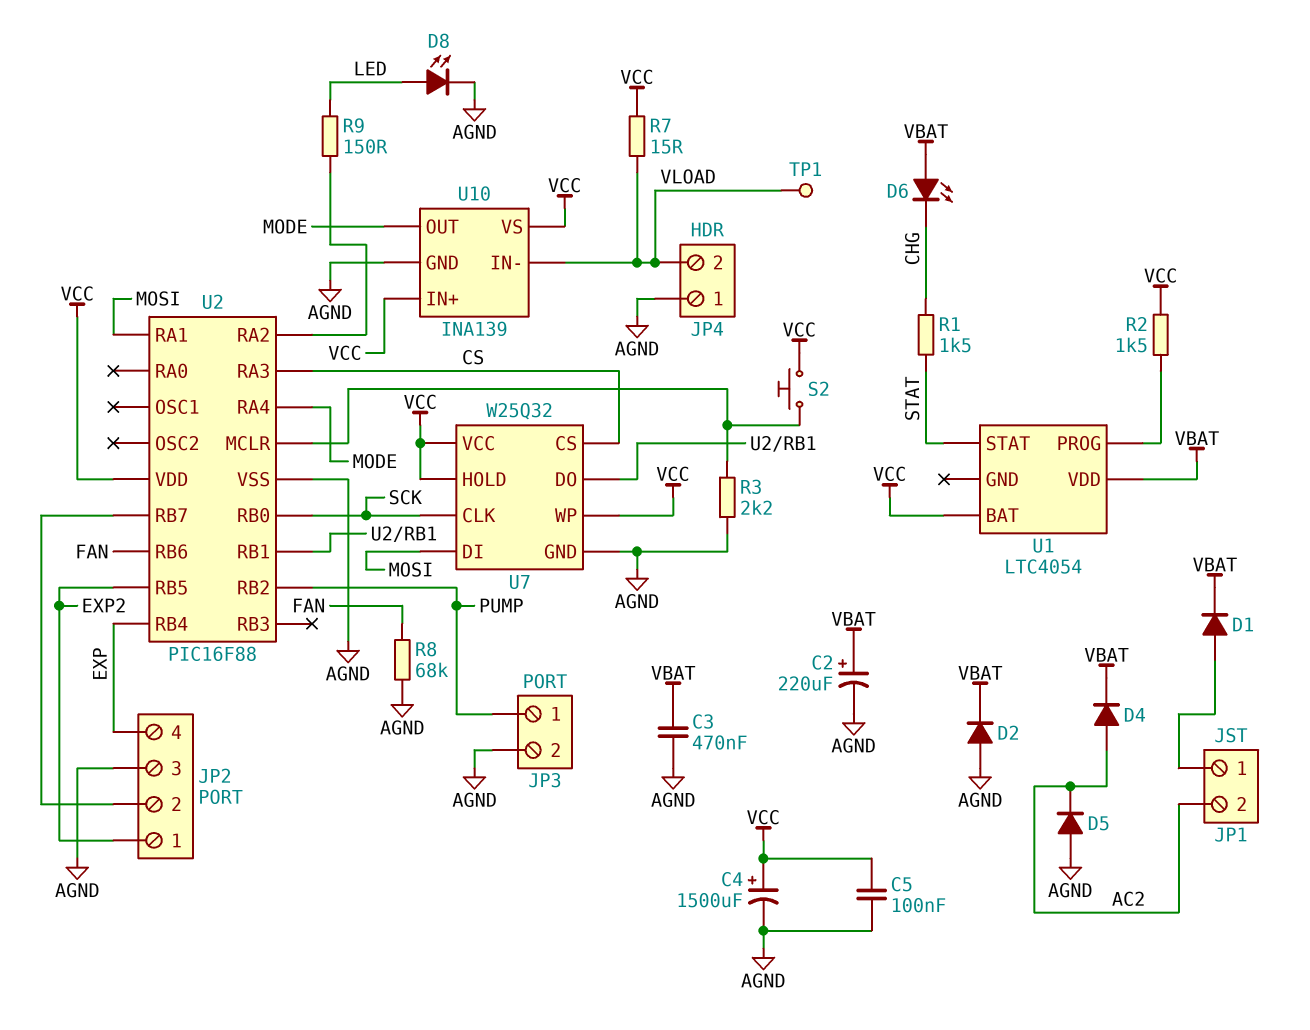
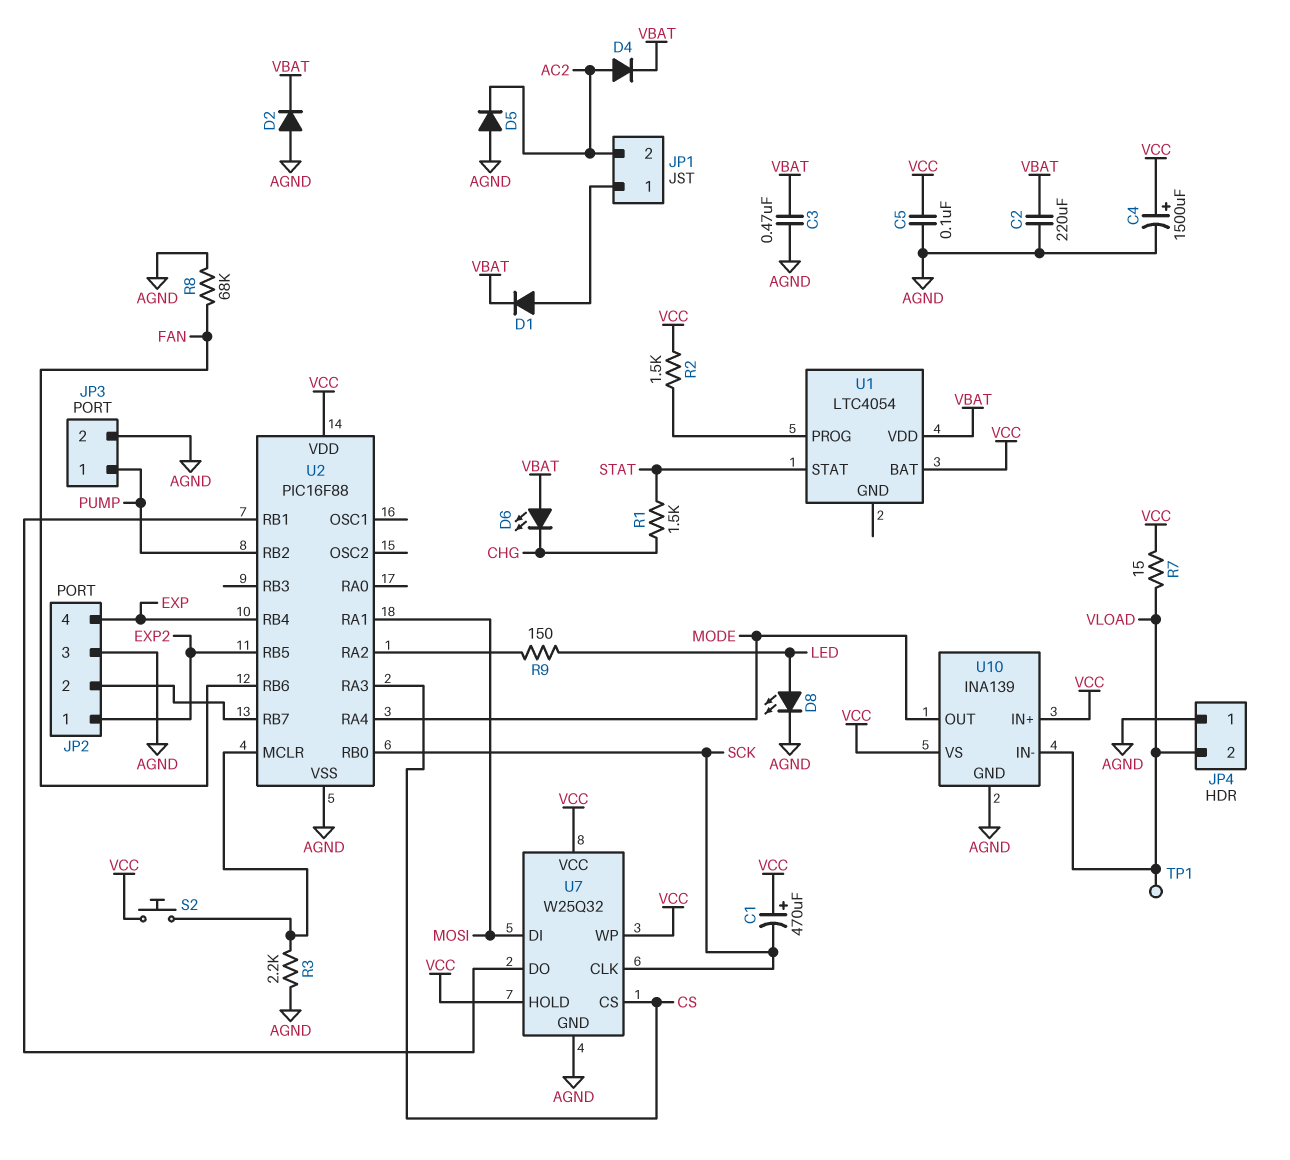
C1: none -> 470uF (plus VCC, minus SCK)
C2: 220uF (plus VBAT, minus AGND) -> 220uF (AGND, VBAT)

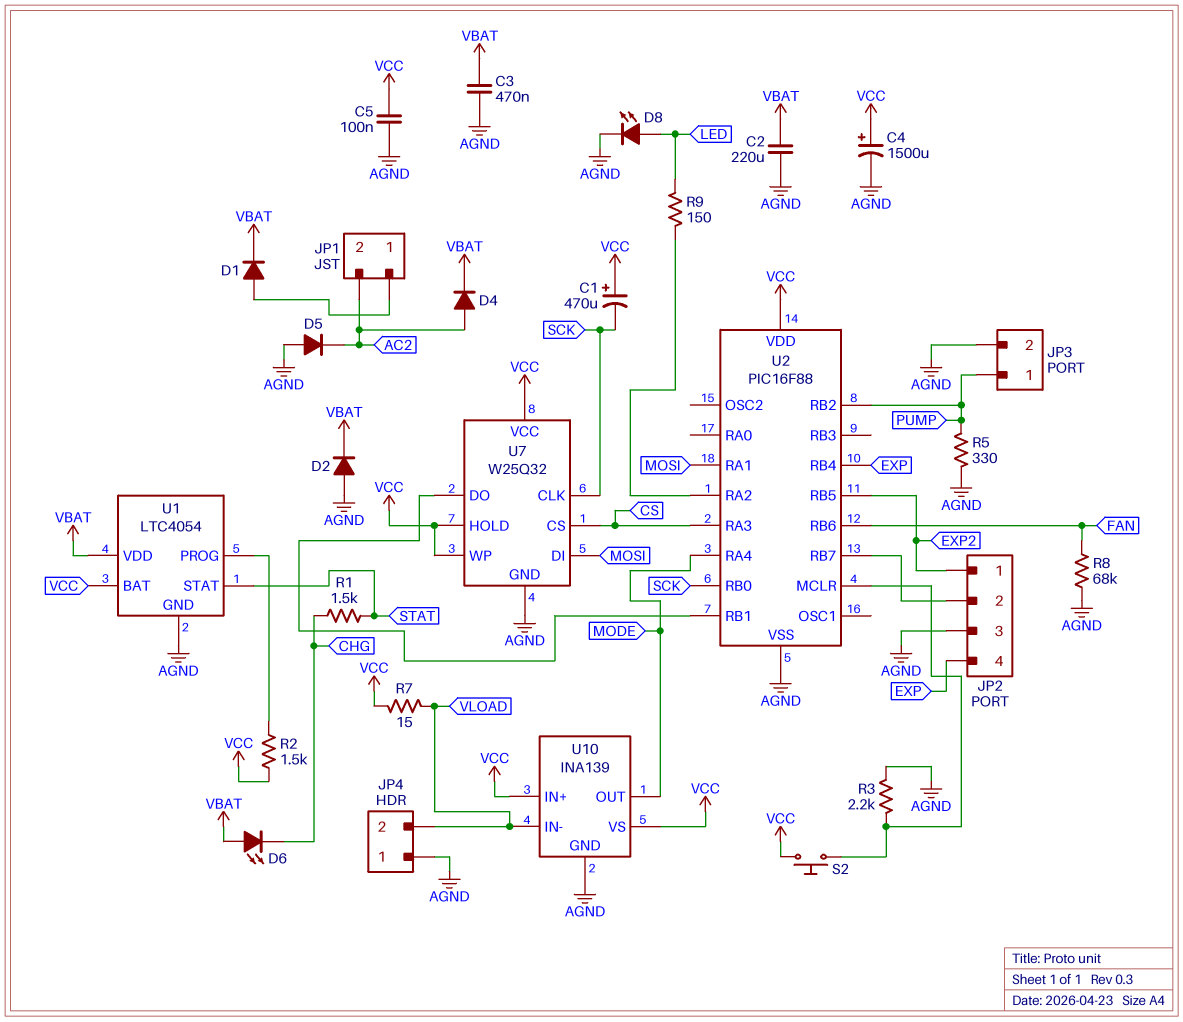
R5: none -> 330 (AGND, PUMP)
TP1: test point (VLOAD) -> none
U1 pin GND: none -> AGND

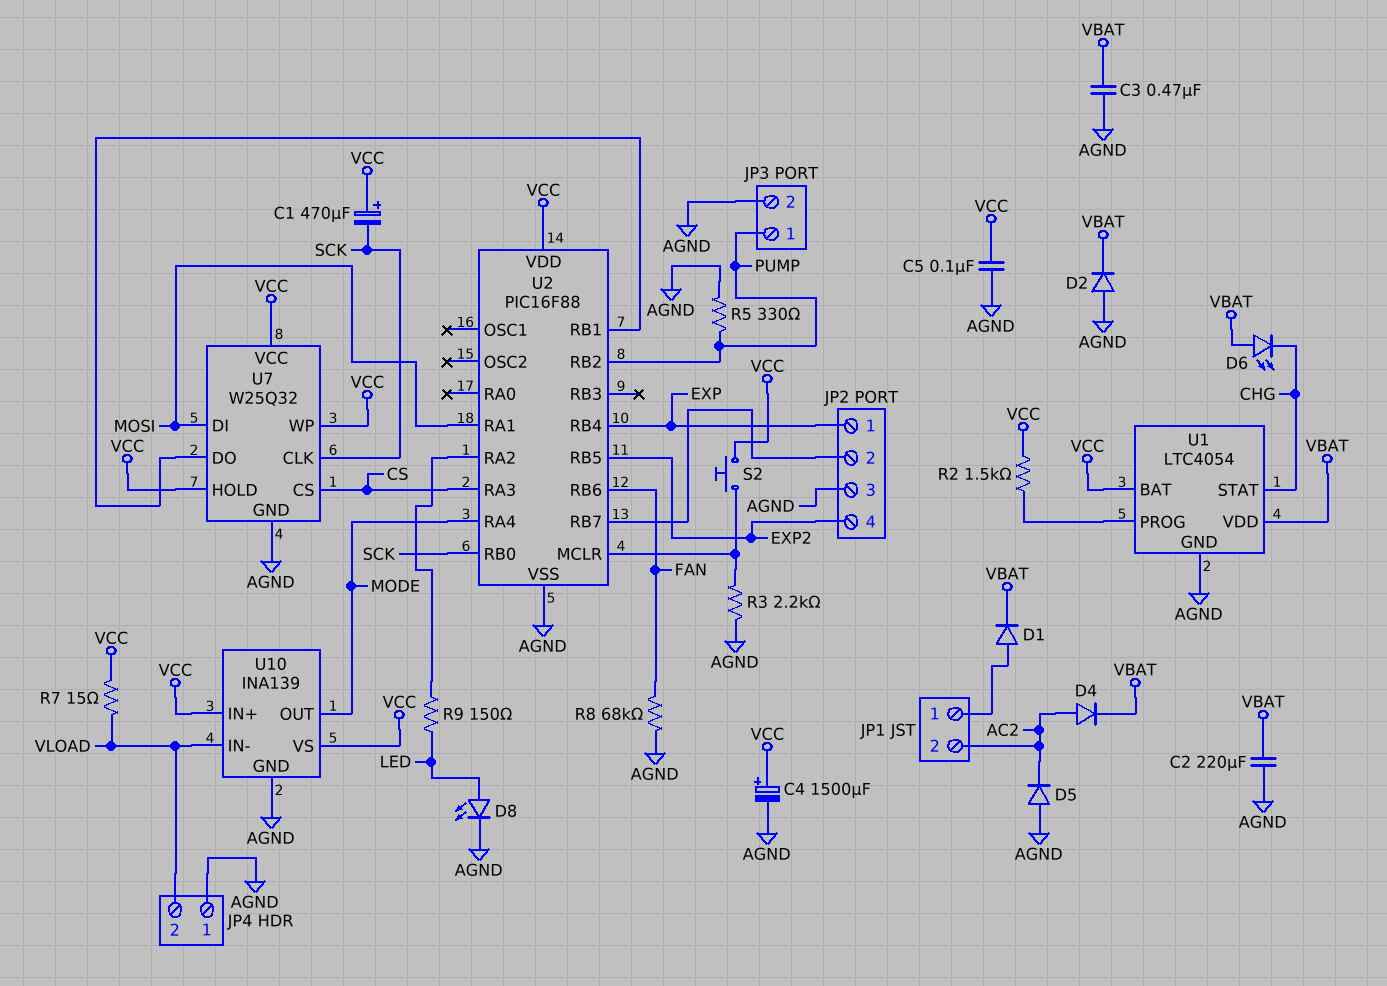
JP2 pin 1: EXP2 -> EXP
JP2 pin 4: EXP -> EXP2
R1: 1.5k (CHG, STAT) -> none
U1 pin STAT: STAT -> CHG

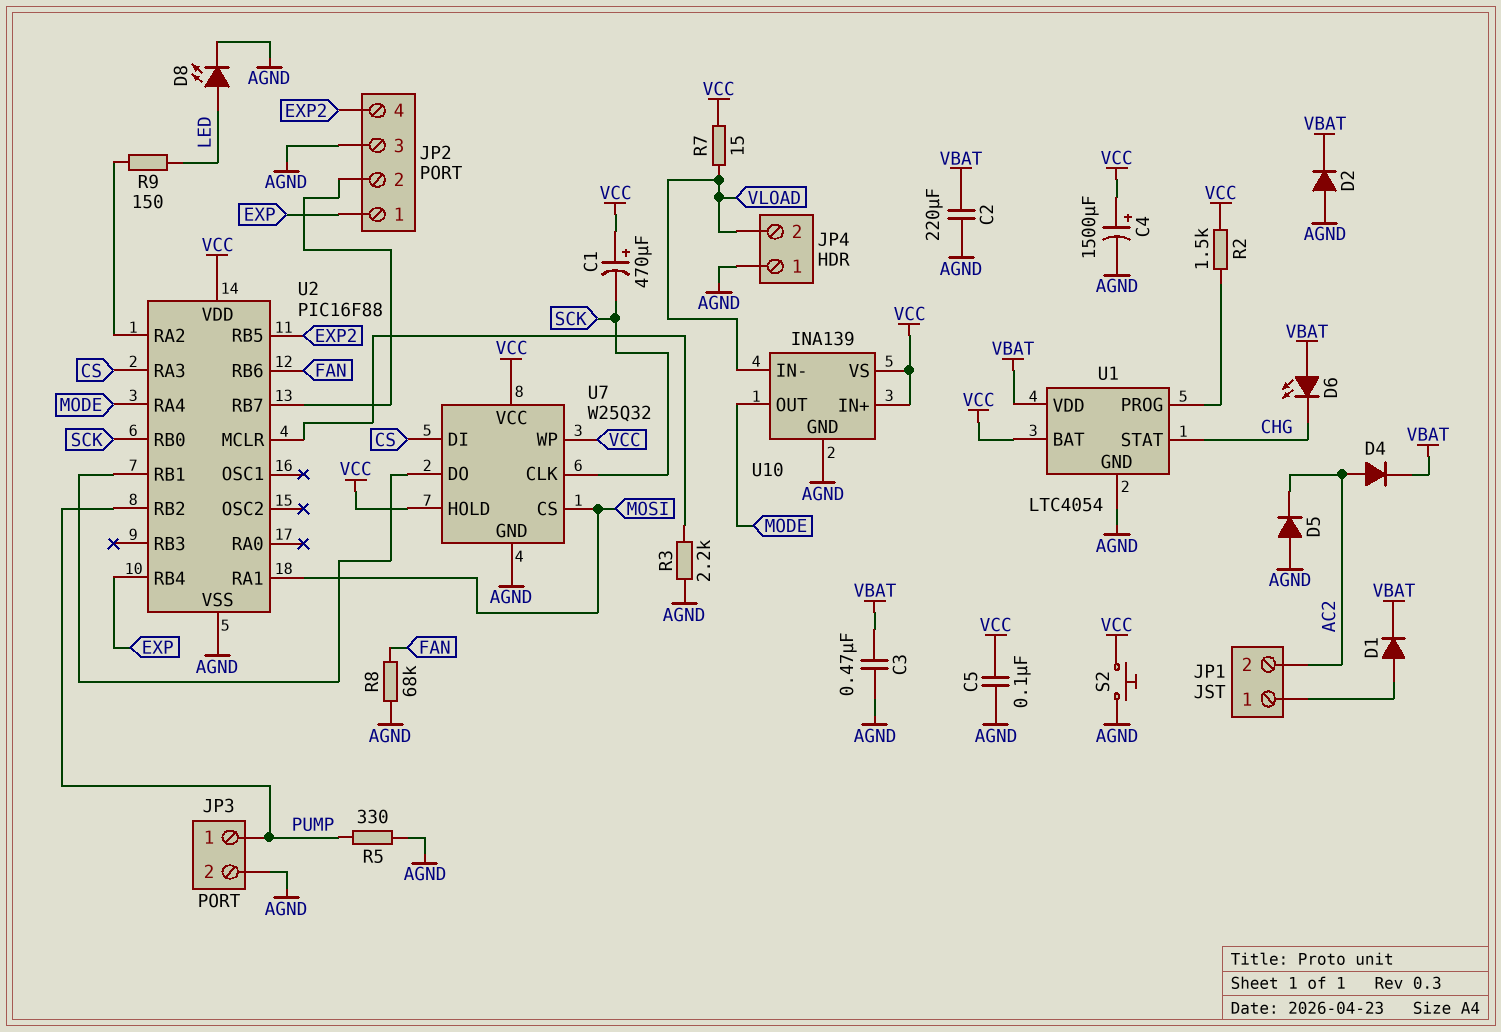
S2: button (U2/MCLR, VCC) -> button (AGND, VCC)
U7 pin CS: CS -> MOSI
U7 pin DI: MOSI -> CS

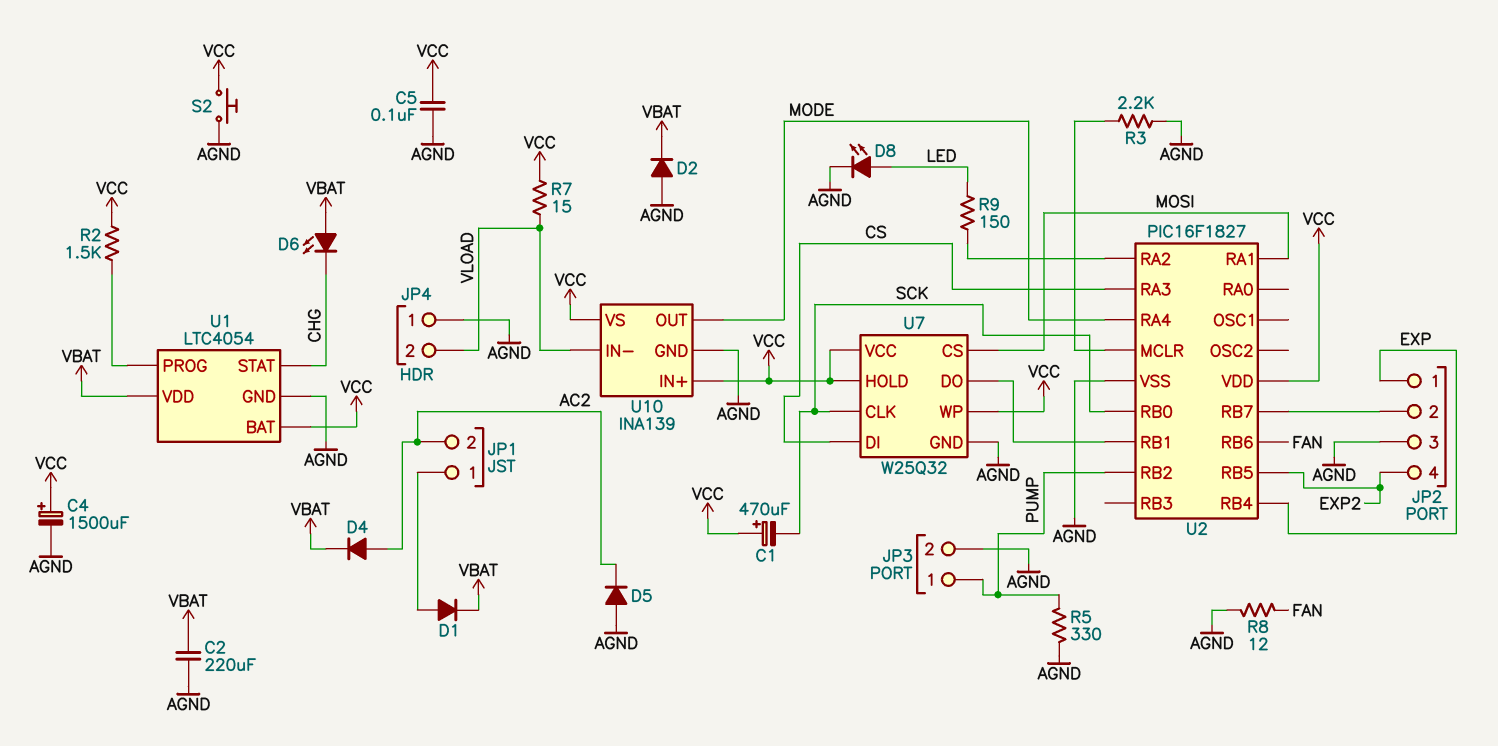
C3: 470nF (AGND, VBAT) -> none
R8: 68k (AGND, FAN) -> 12 (AGND, FAN)
U2: PIC16F88 -> PIC16F1827

